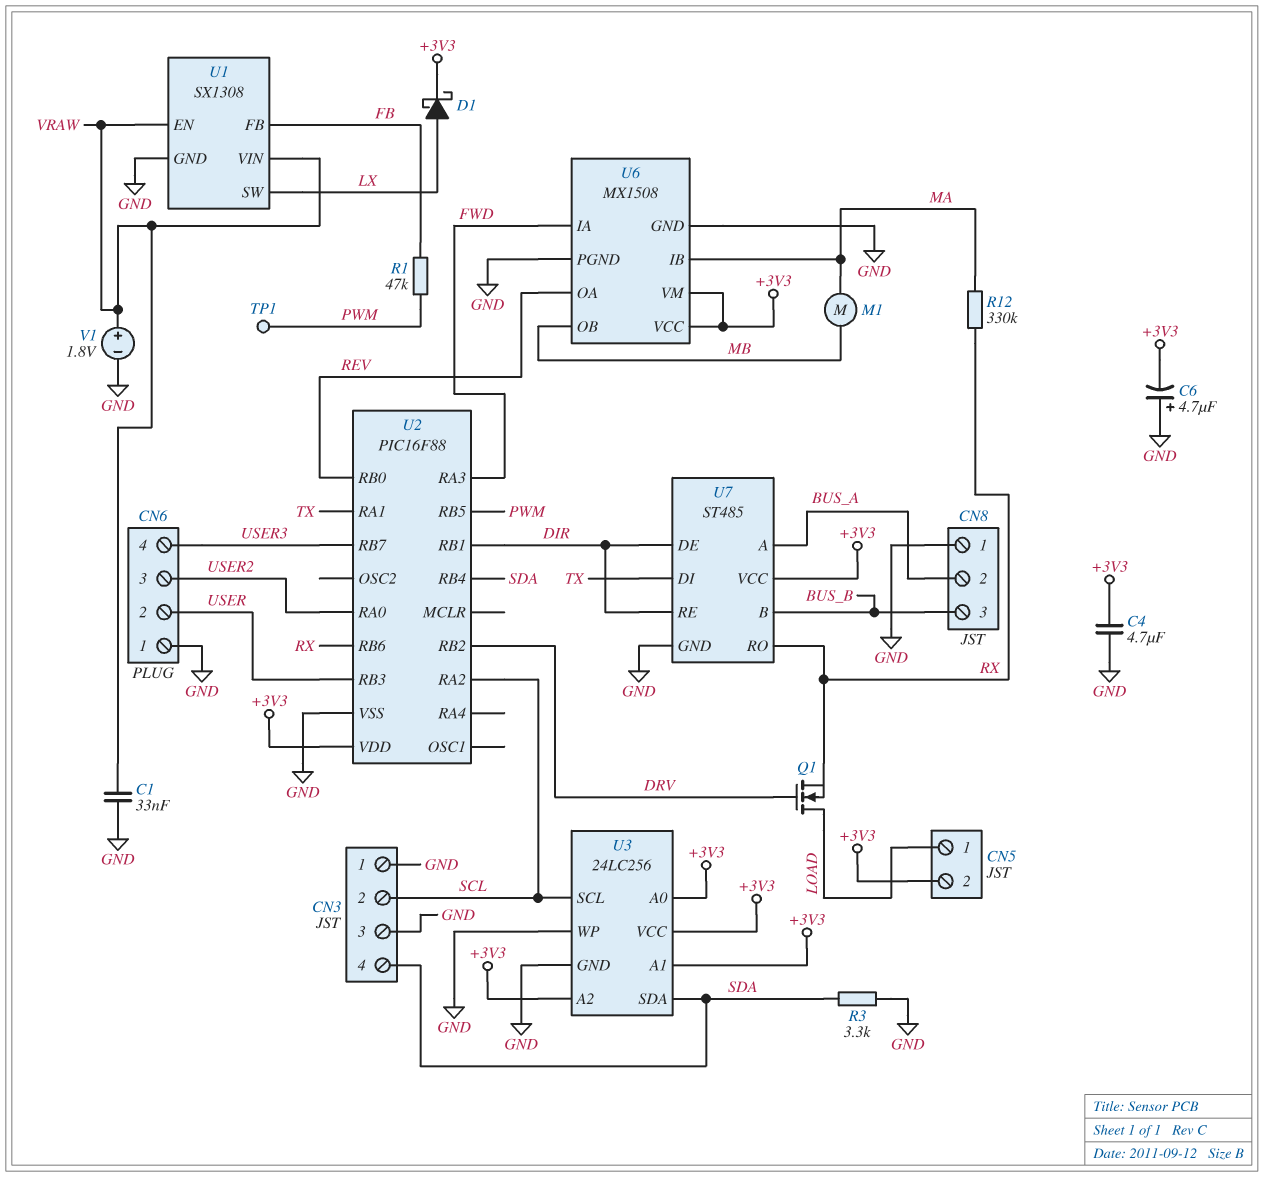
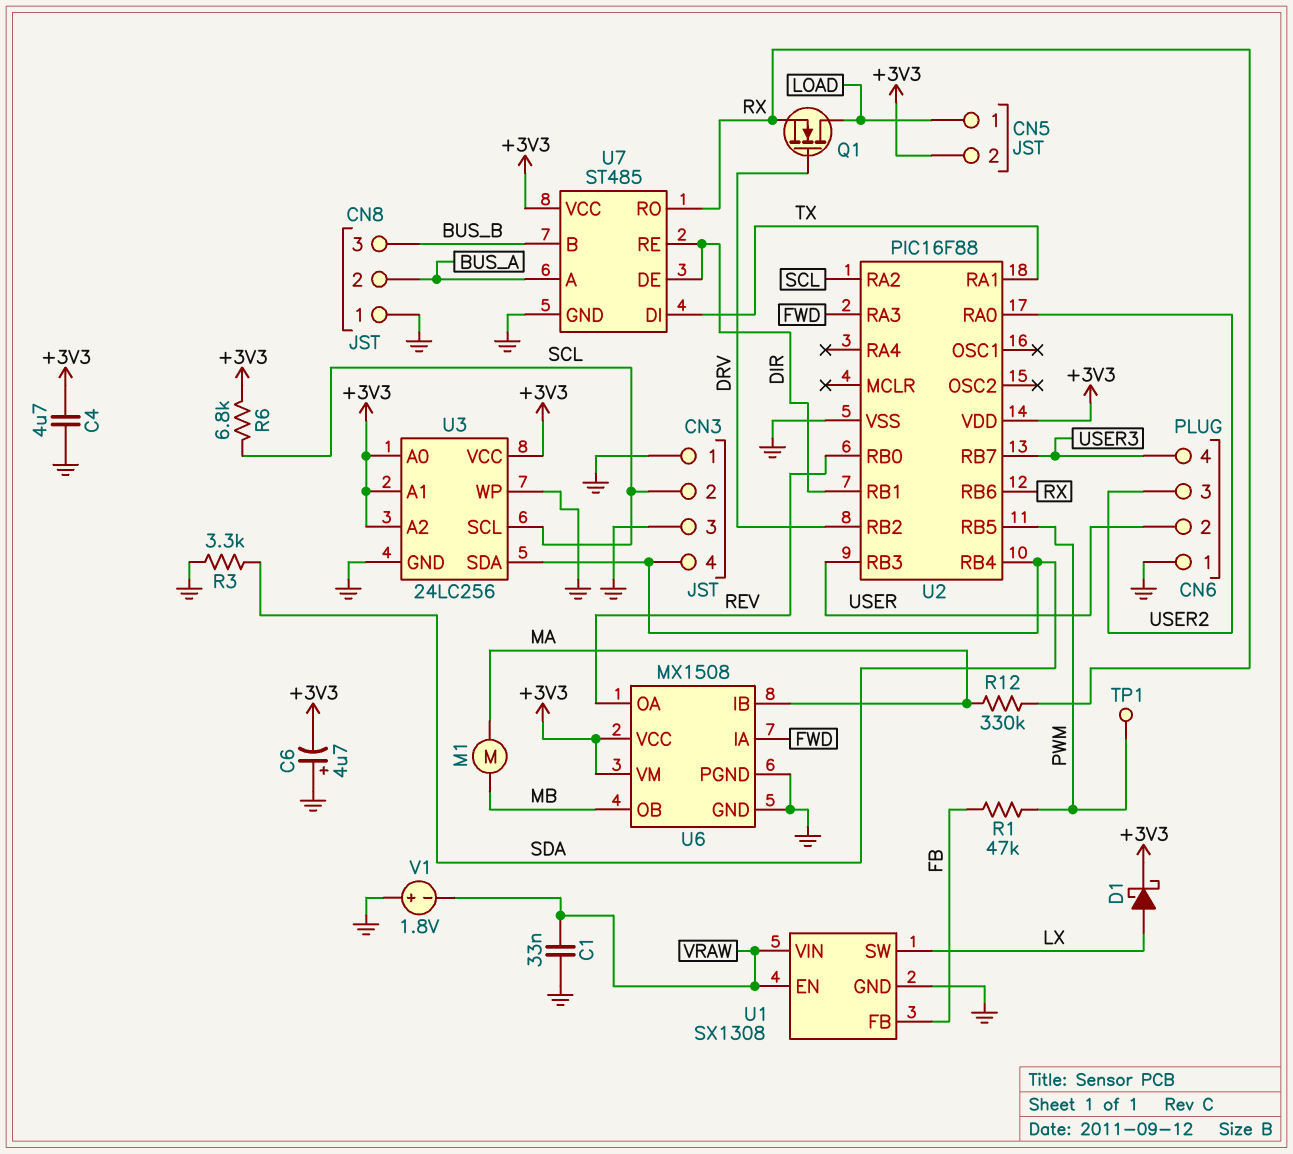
R6: none -> 6.8k (+3V3, SCL)
V1: 1.8V (plus VRAW, minus GND) -> 1.8V (plus GND, minus VRAW)

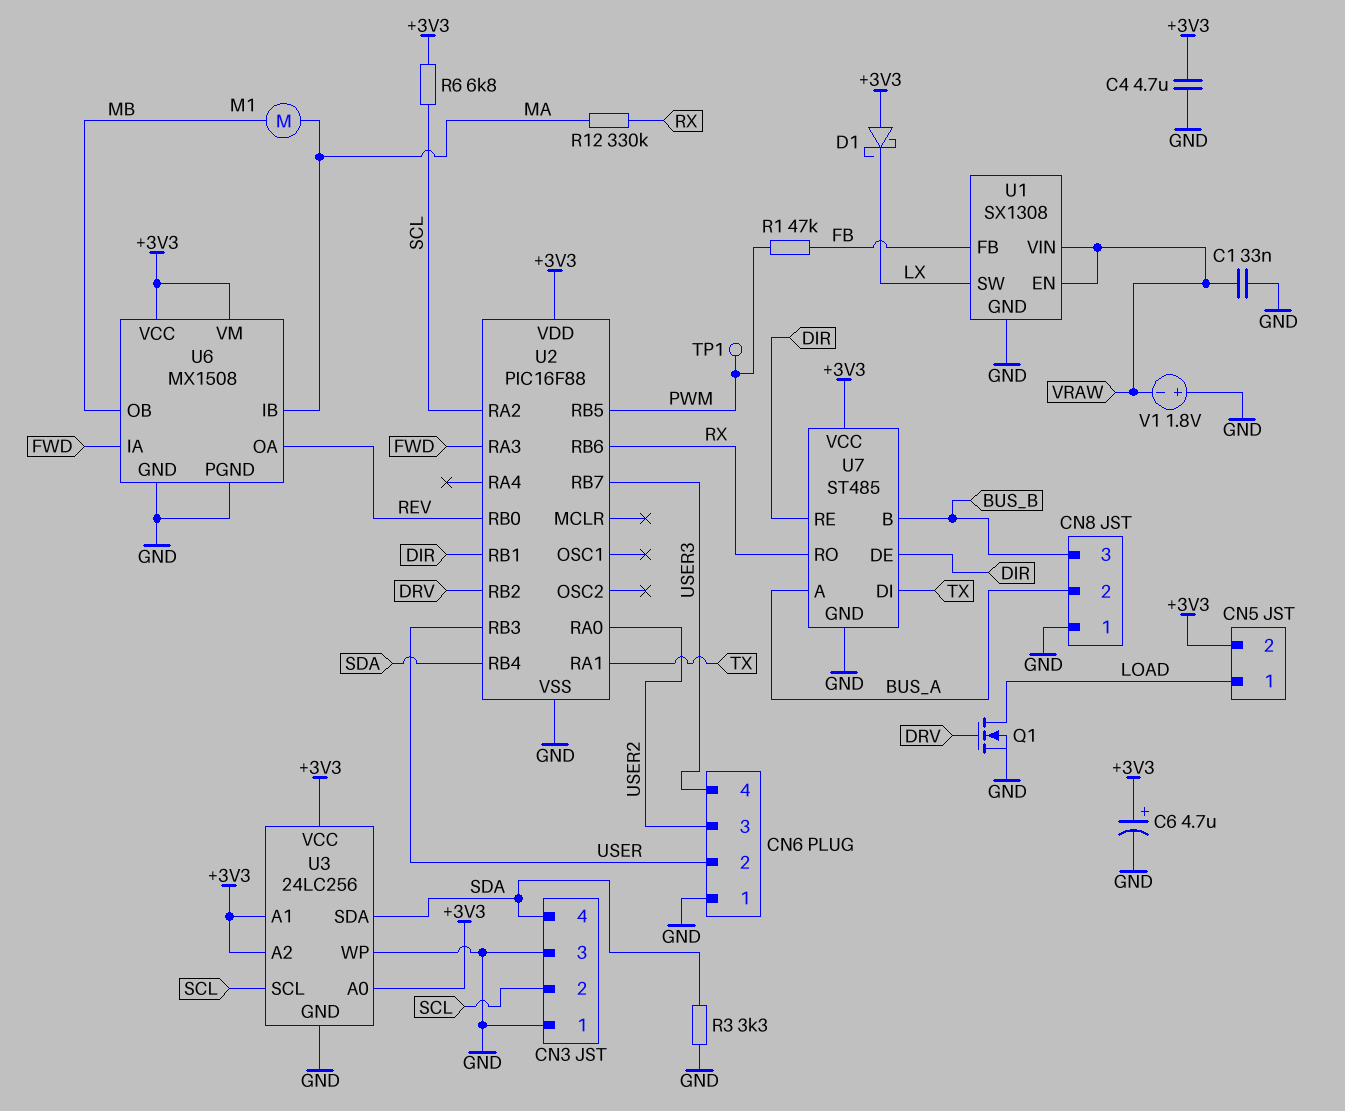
C6: 4.7uF (plus GND, minus +3V3) -> 4.7uF (plus +3V3, minus GND)
D1: schottky (A LX, K +3V3) -> schottky (A +3V3, K LX)
Q1: NMOS (G DRV, D LOAD, S RX) -> NMOS (G DRV, D LOAD, S GND)

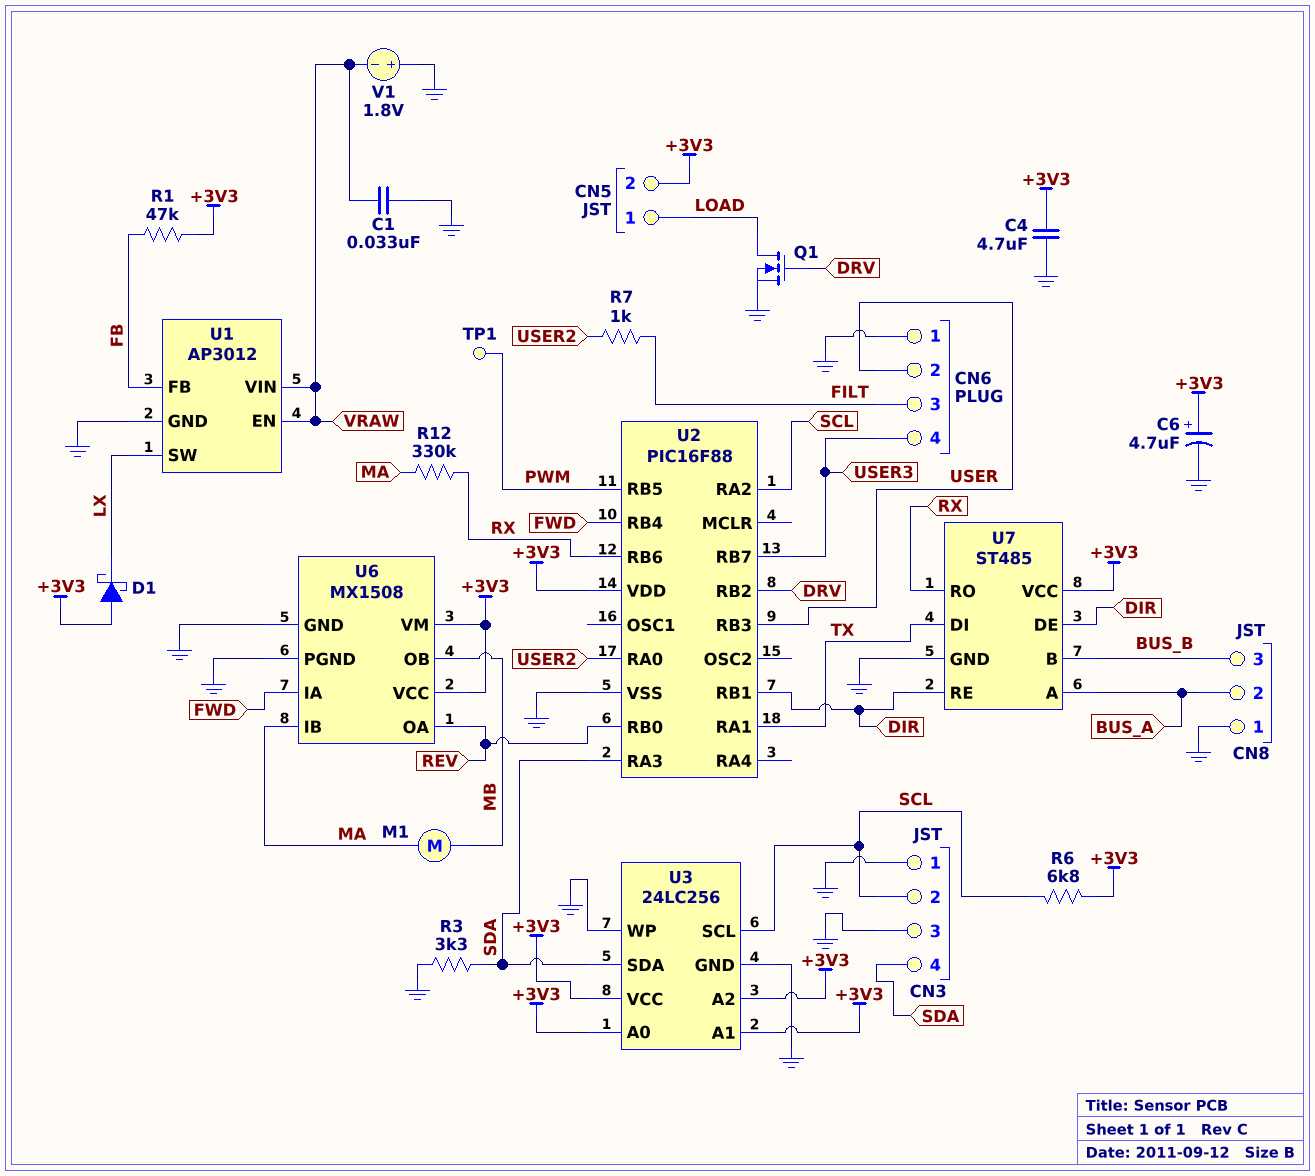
CN6 pin 3: USER2 -> FILT
R1: 47k (FB, PWM) -> 47k (+3V3, FB)
R7: none -> 1k (FILT, USER2)
U1: SX1308 -> AP3012
U2 pin RA3: FWD -> SDA
U2 pin RB4: SDA -> FWD

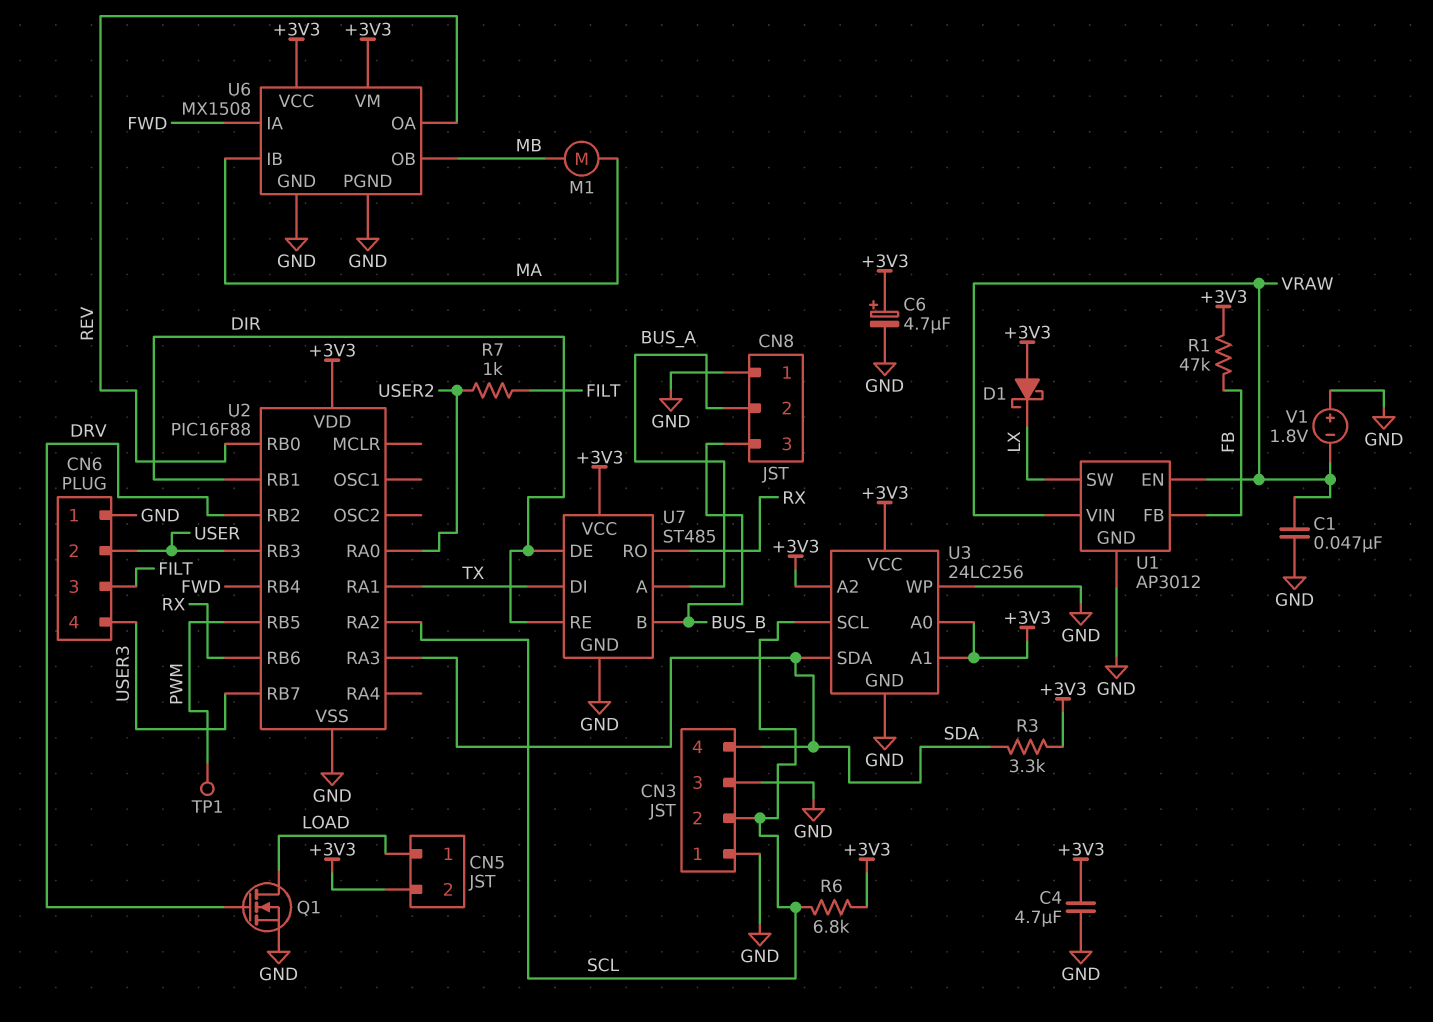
C1: 33nF (GND, VRAW) -> 47nF (GND, VRAW)
R3: 3.3k (GND, SDA) -> 3.3k (+3V3, SDA)
R12: 330k (MA, RX) -> none

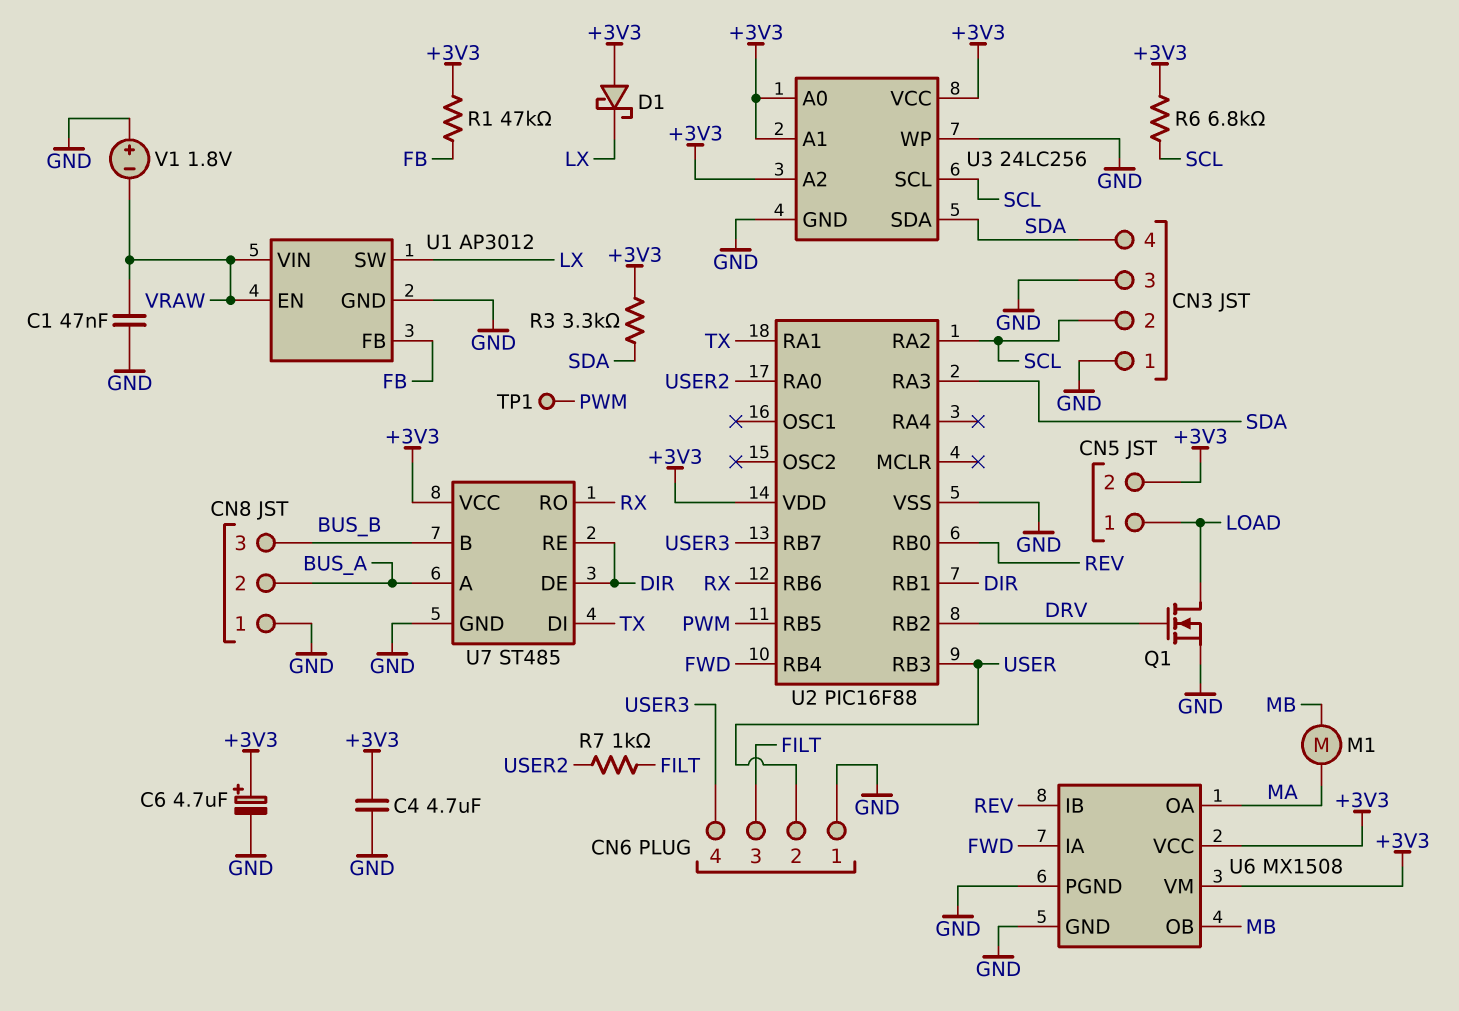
U6 pin IB: MA -> REV
U6 pin OA: REV -> MA

